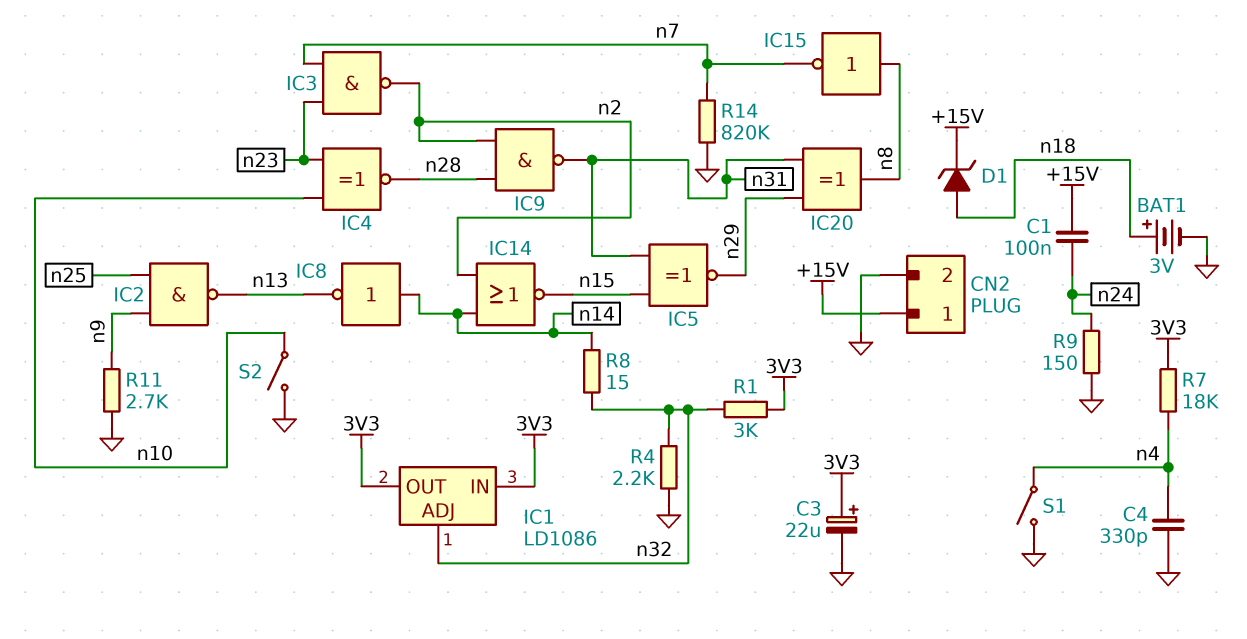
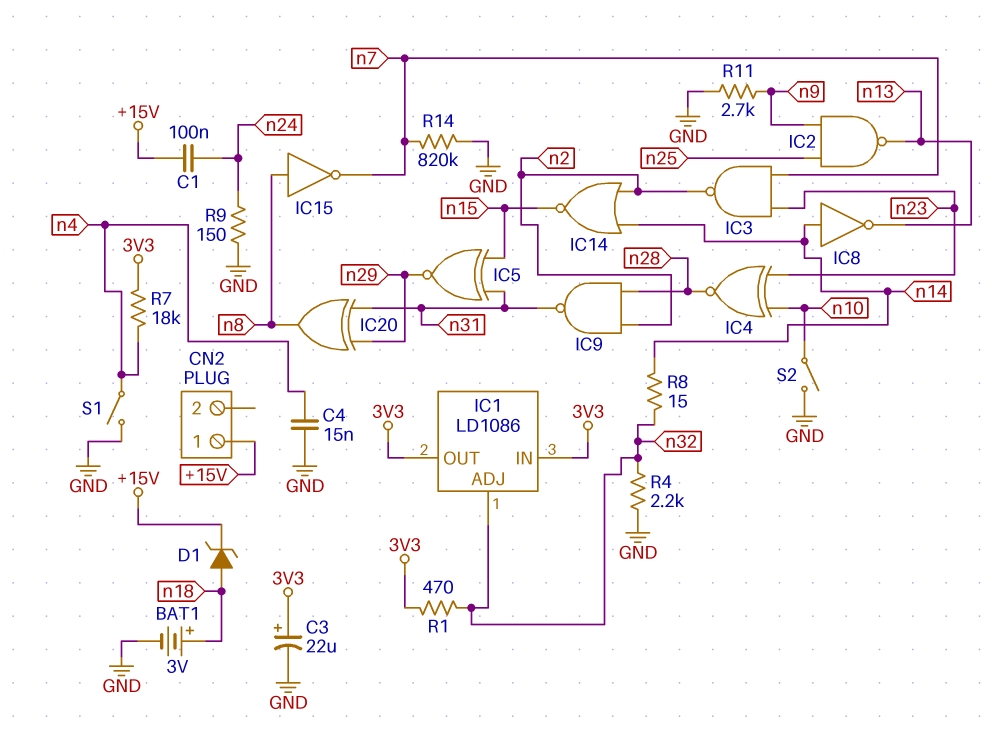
C4: 330pF (GND, n4) -> 15nF (GND, n4)
CN2 pin 2: GND -> none
R1: 3k (3V3, n32) -> 470 (3V3, n32)

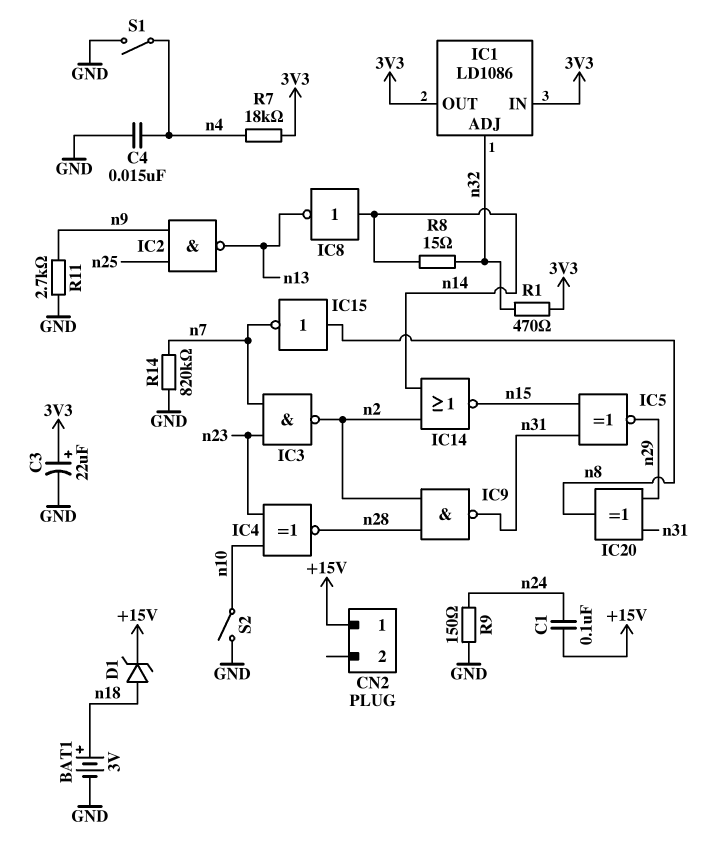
R4: 2.2k (GND, n32) -> none

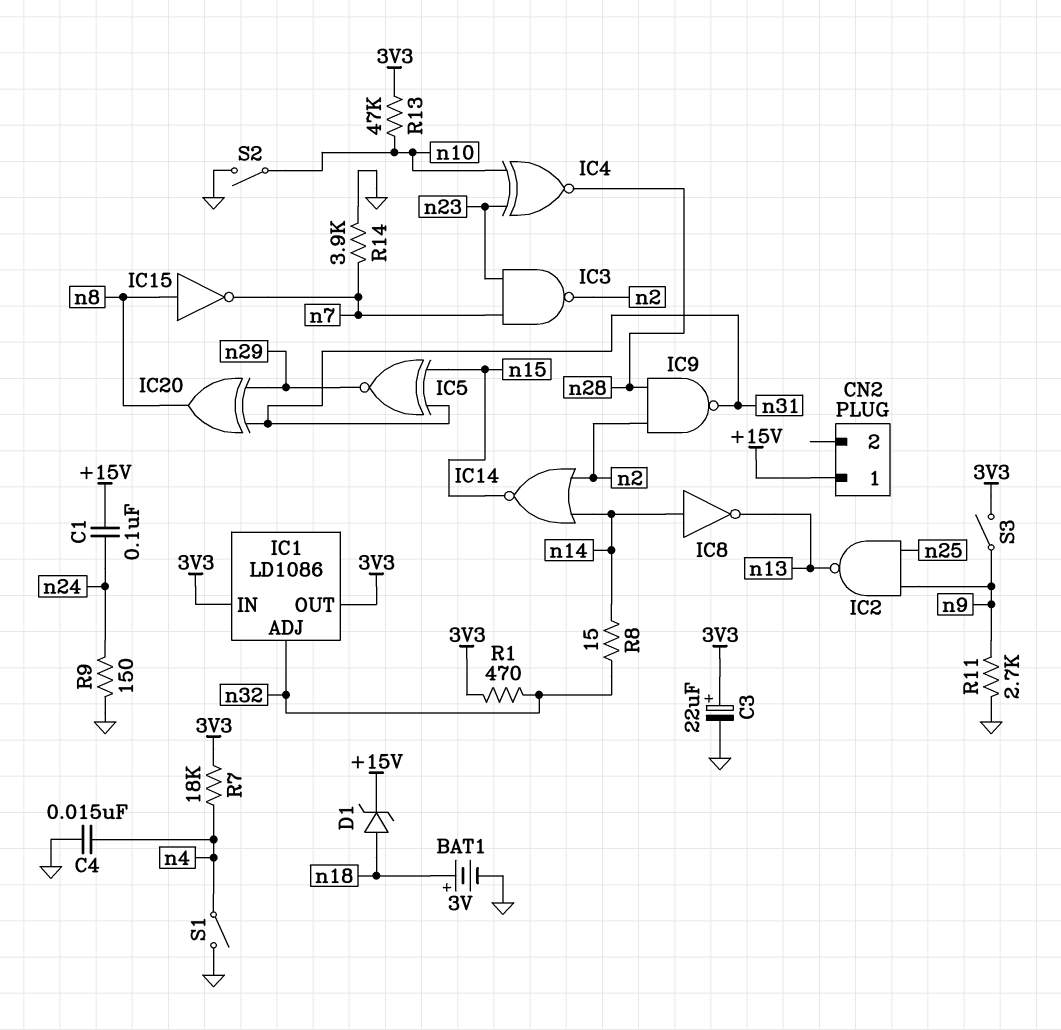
R13: none -> 47k (3V3, n10)
R14: 820k (GND, n7) -> 3.9k (GND, n7)
S3: none -> switch (3V3, n9)

